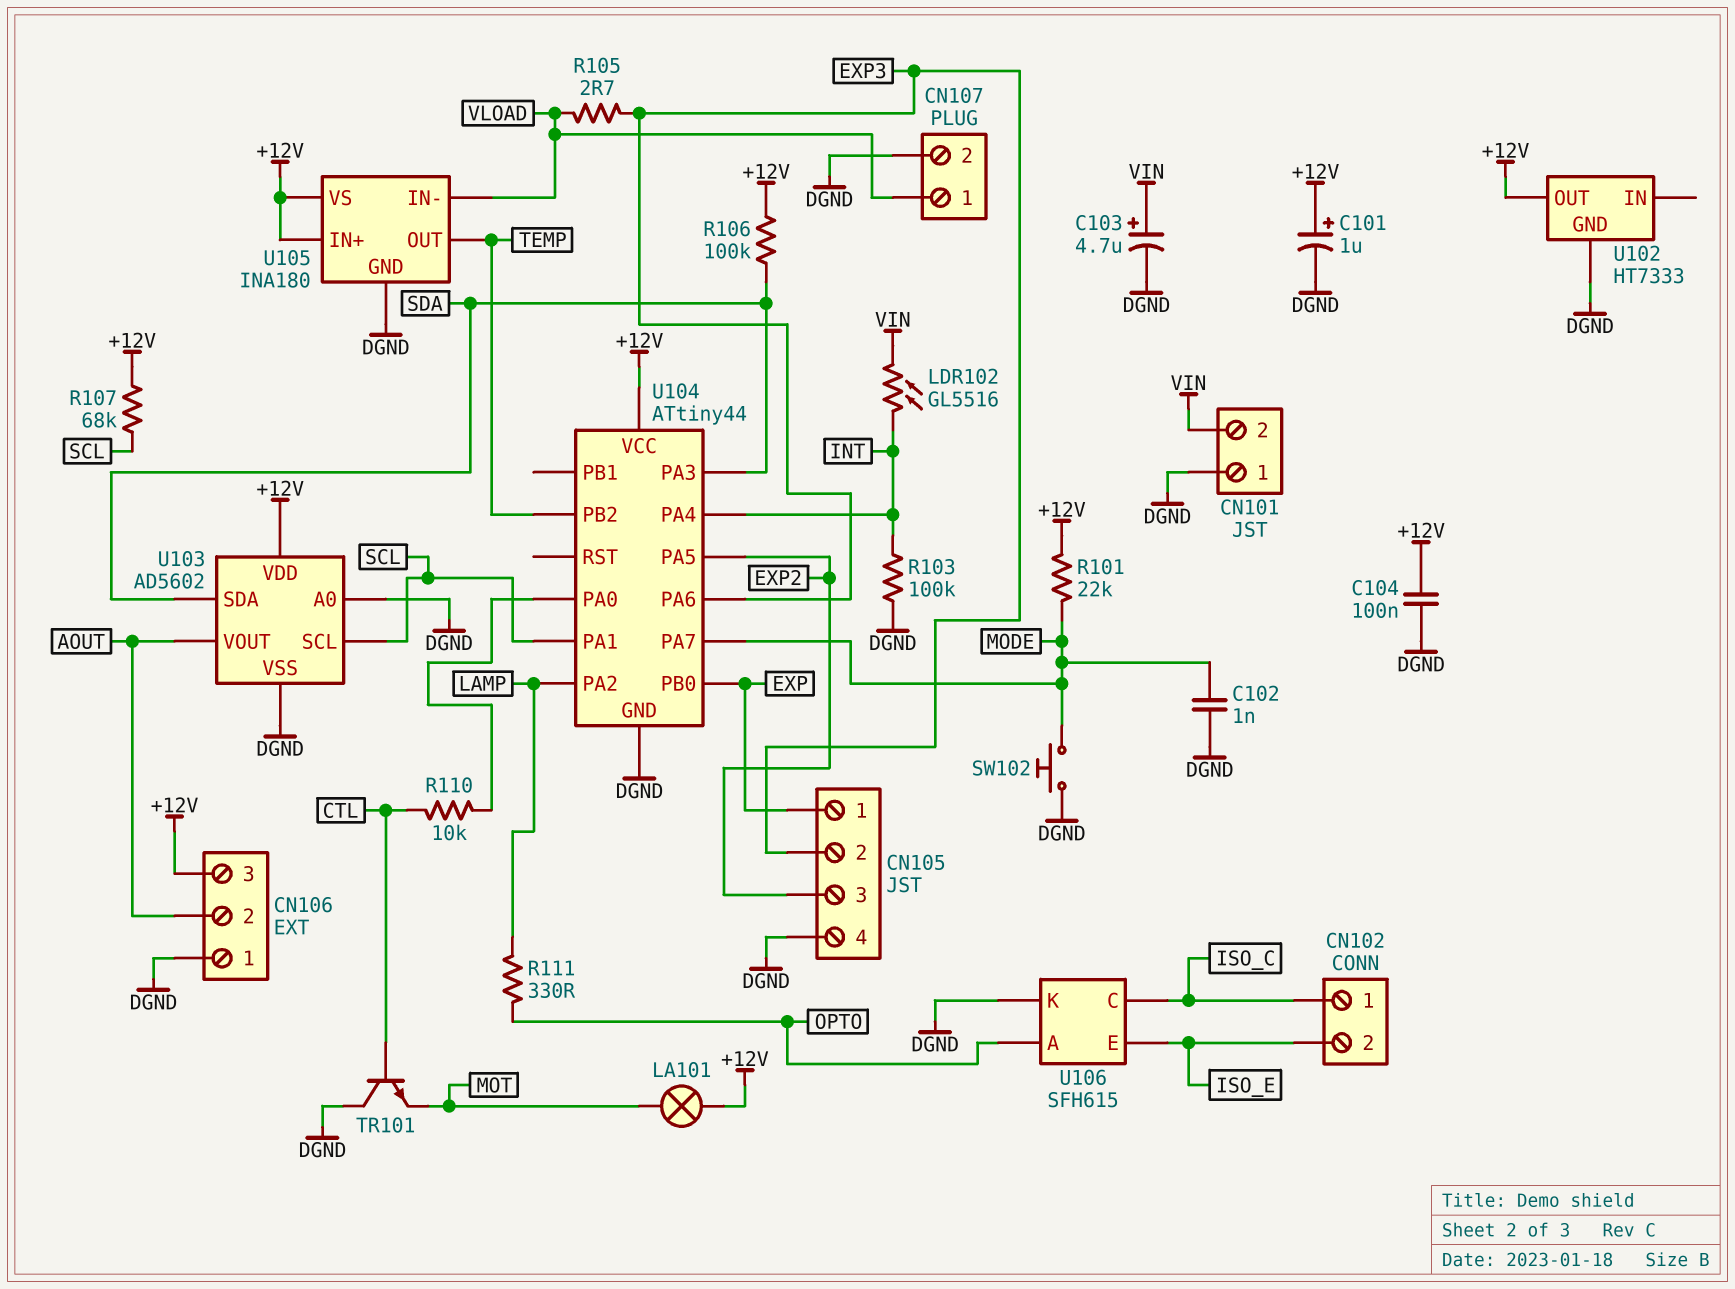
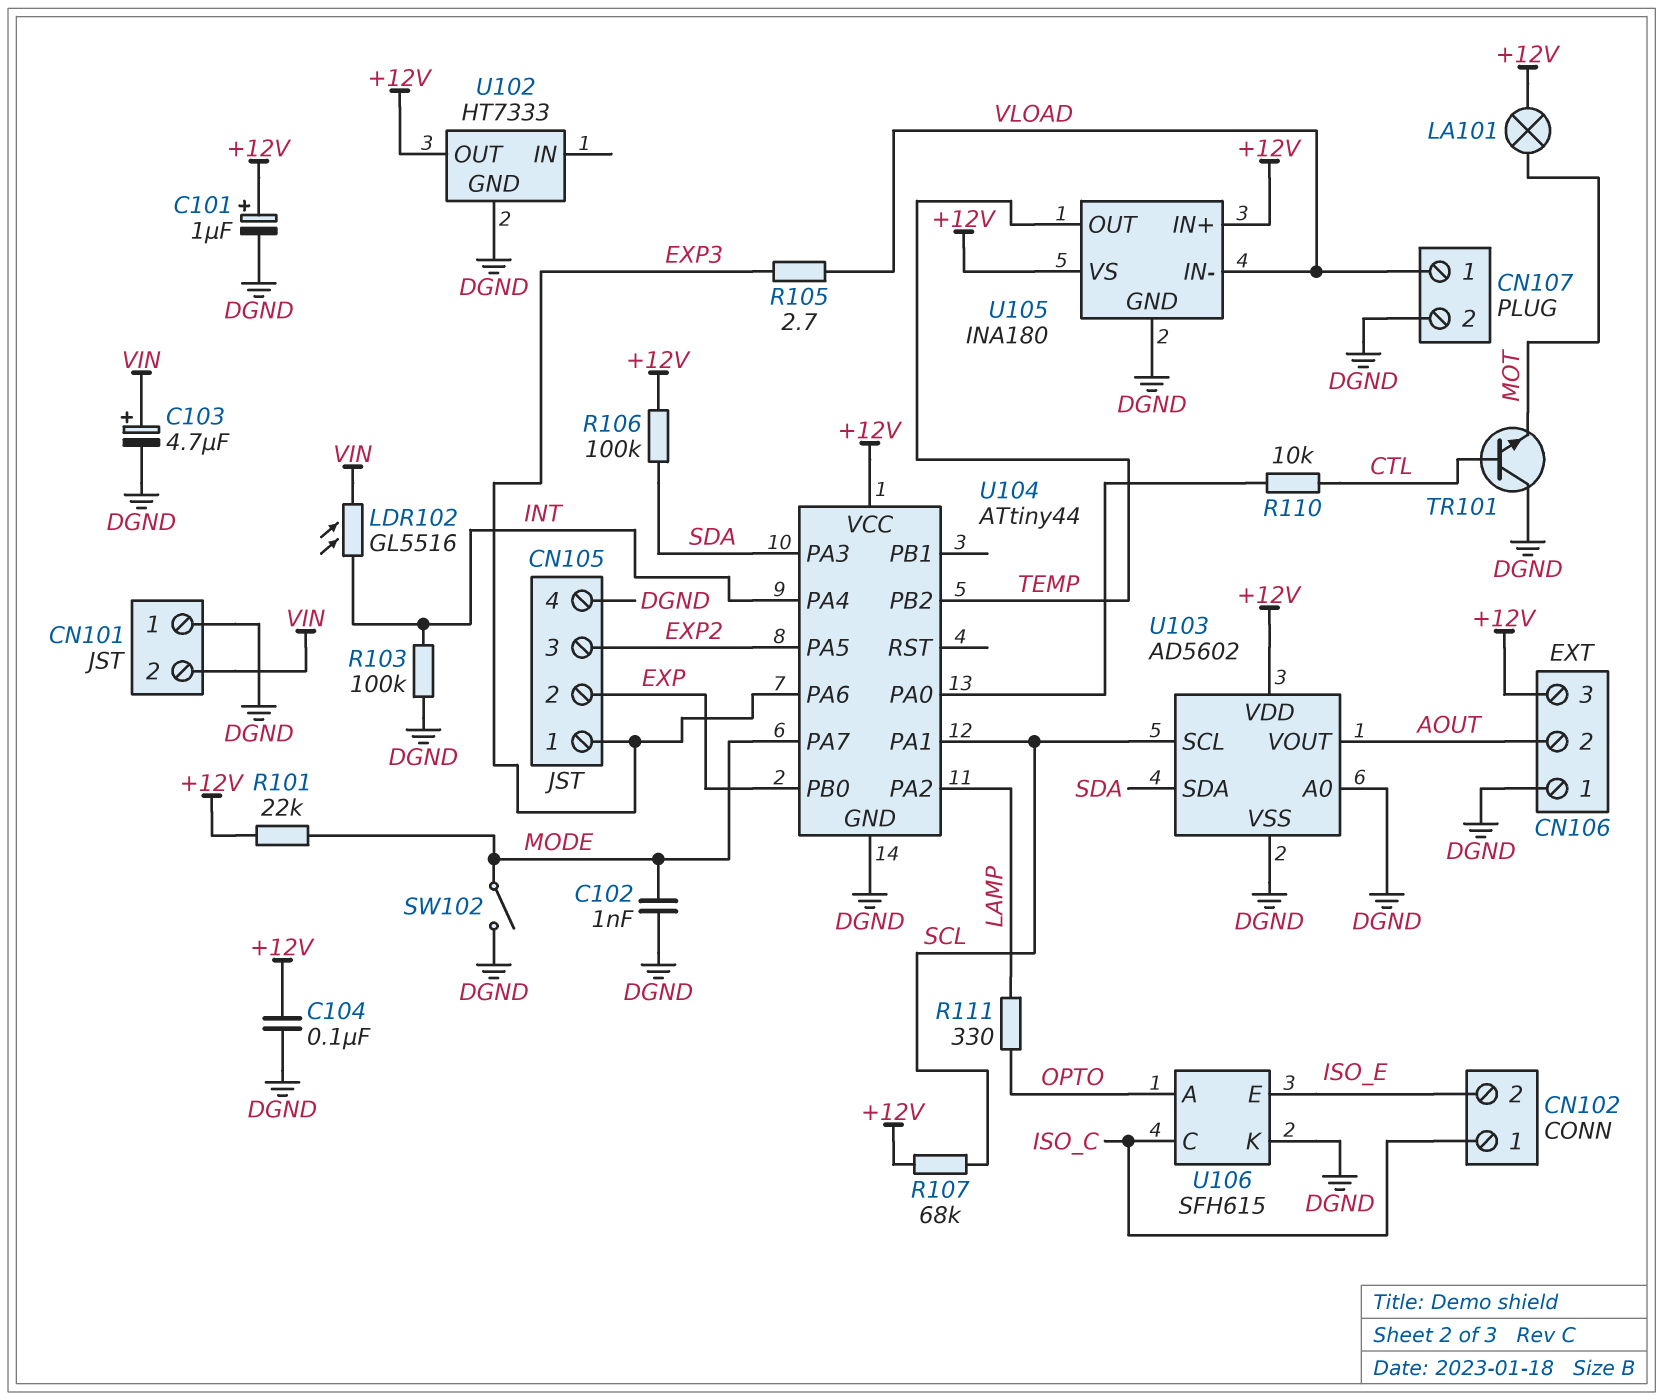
CN105 pin 1: EXP -> EXP3
CN105 pin 2: EXP3 -> EXP
SW102: button (DGND, MODE) -> switch (DGND, MODE)

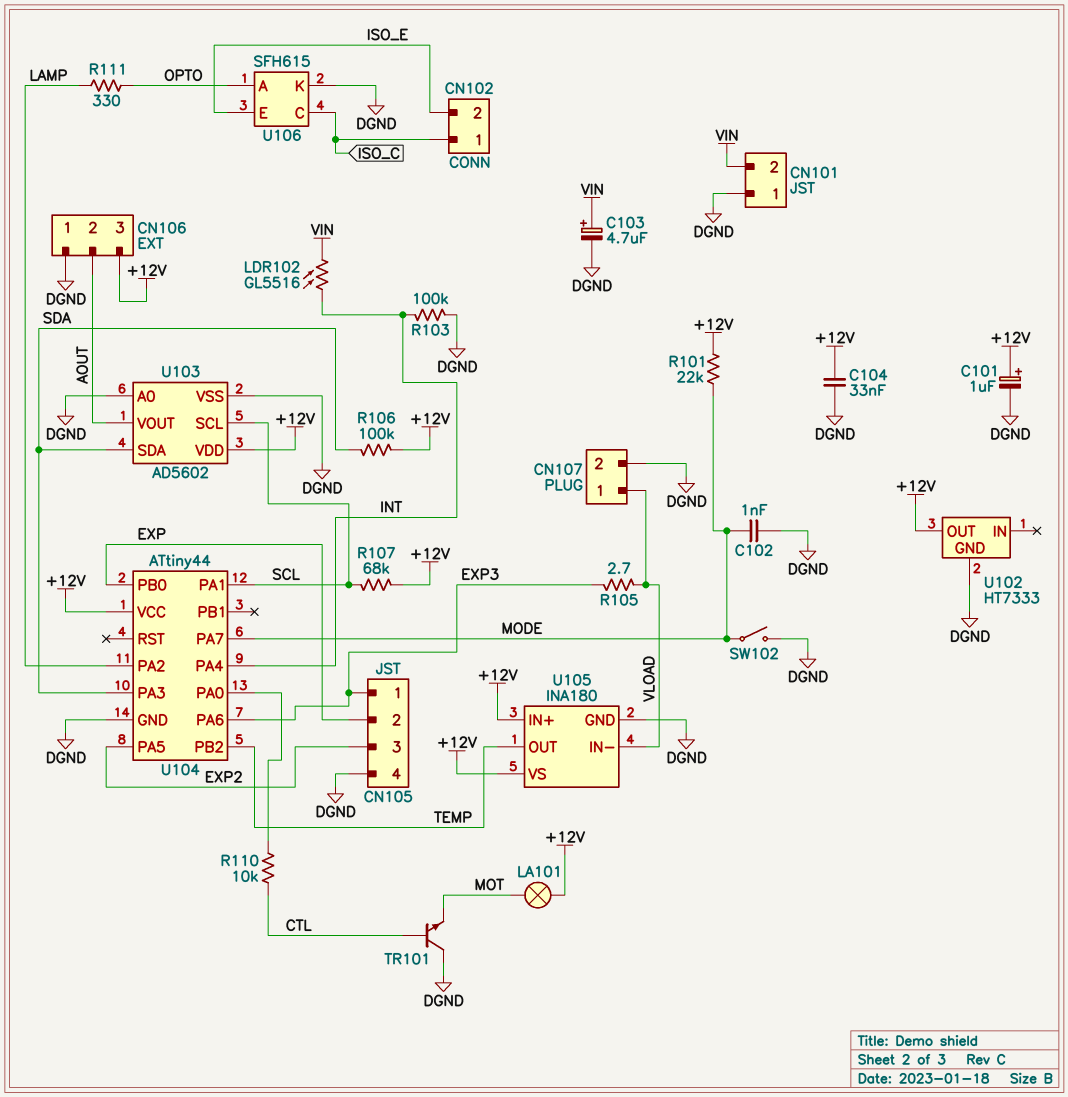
C104: 100nF (+12V, DGND) -> 33nF (+12V, DGND)

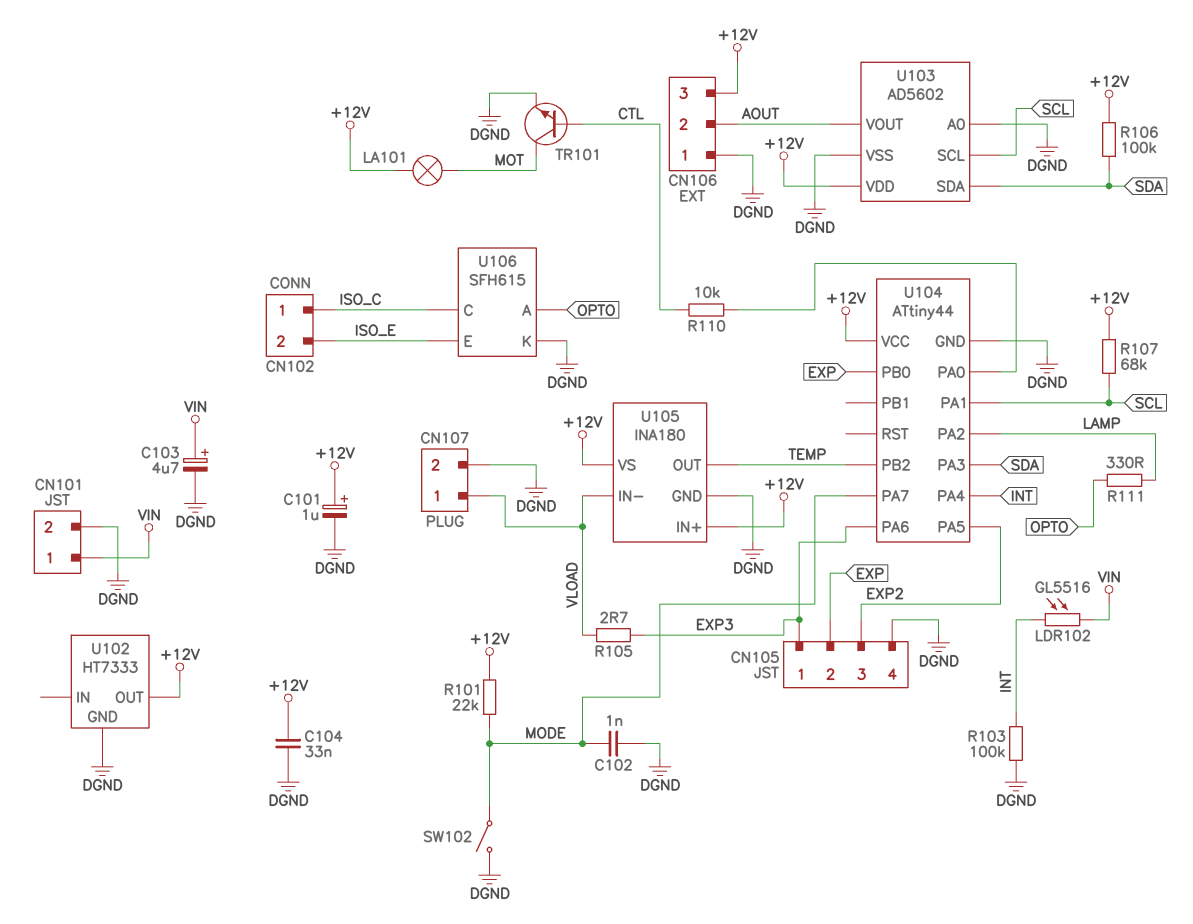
CN101 pin 1: DGND -> VIN
CN101 pin 2: VIN -> DGND
TR101: NPN (B CTL, C DGND, E MOT) -> NPN (B CTL, C MOT, E DGND)

